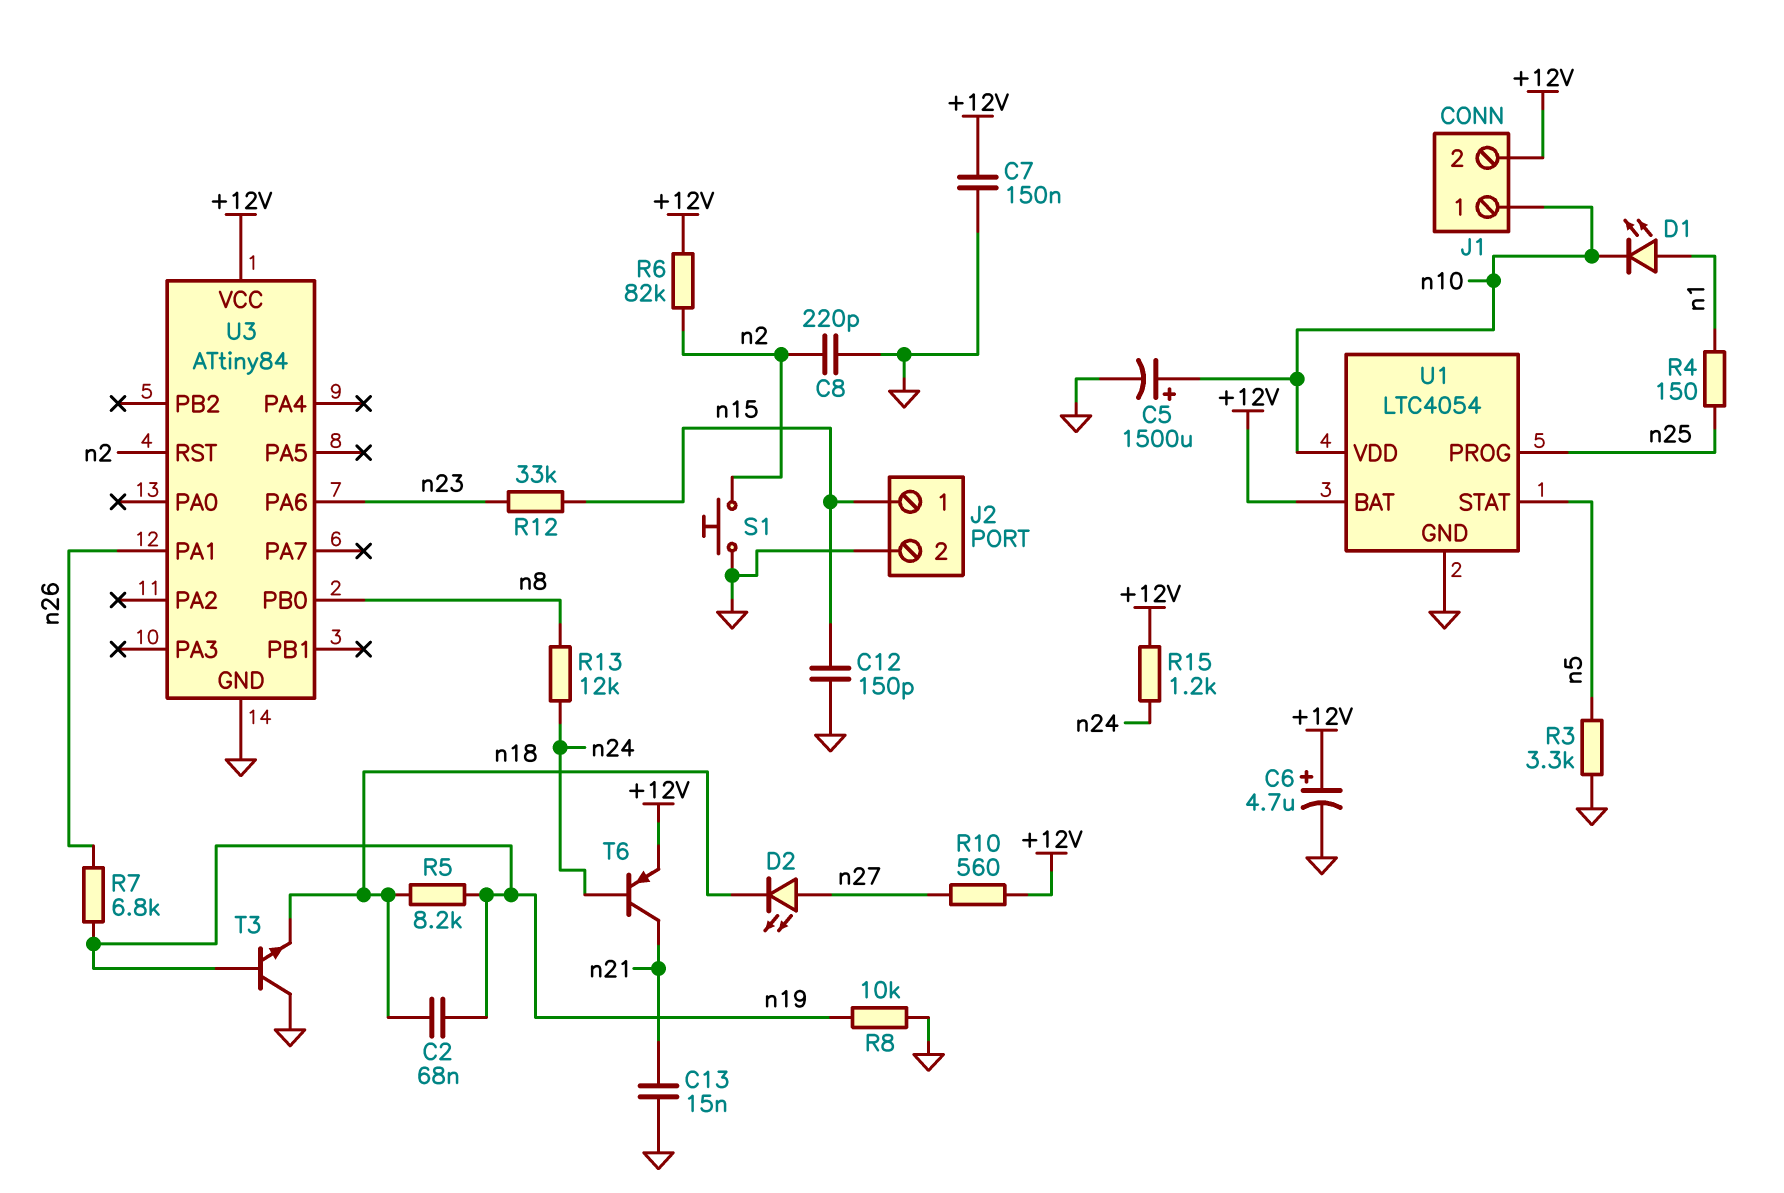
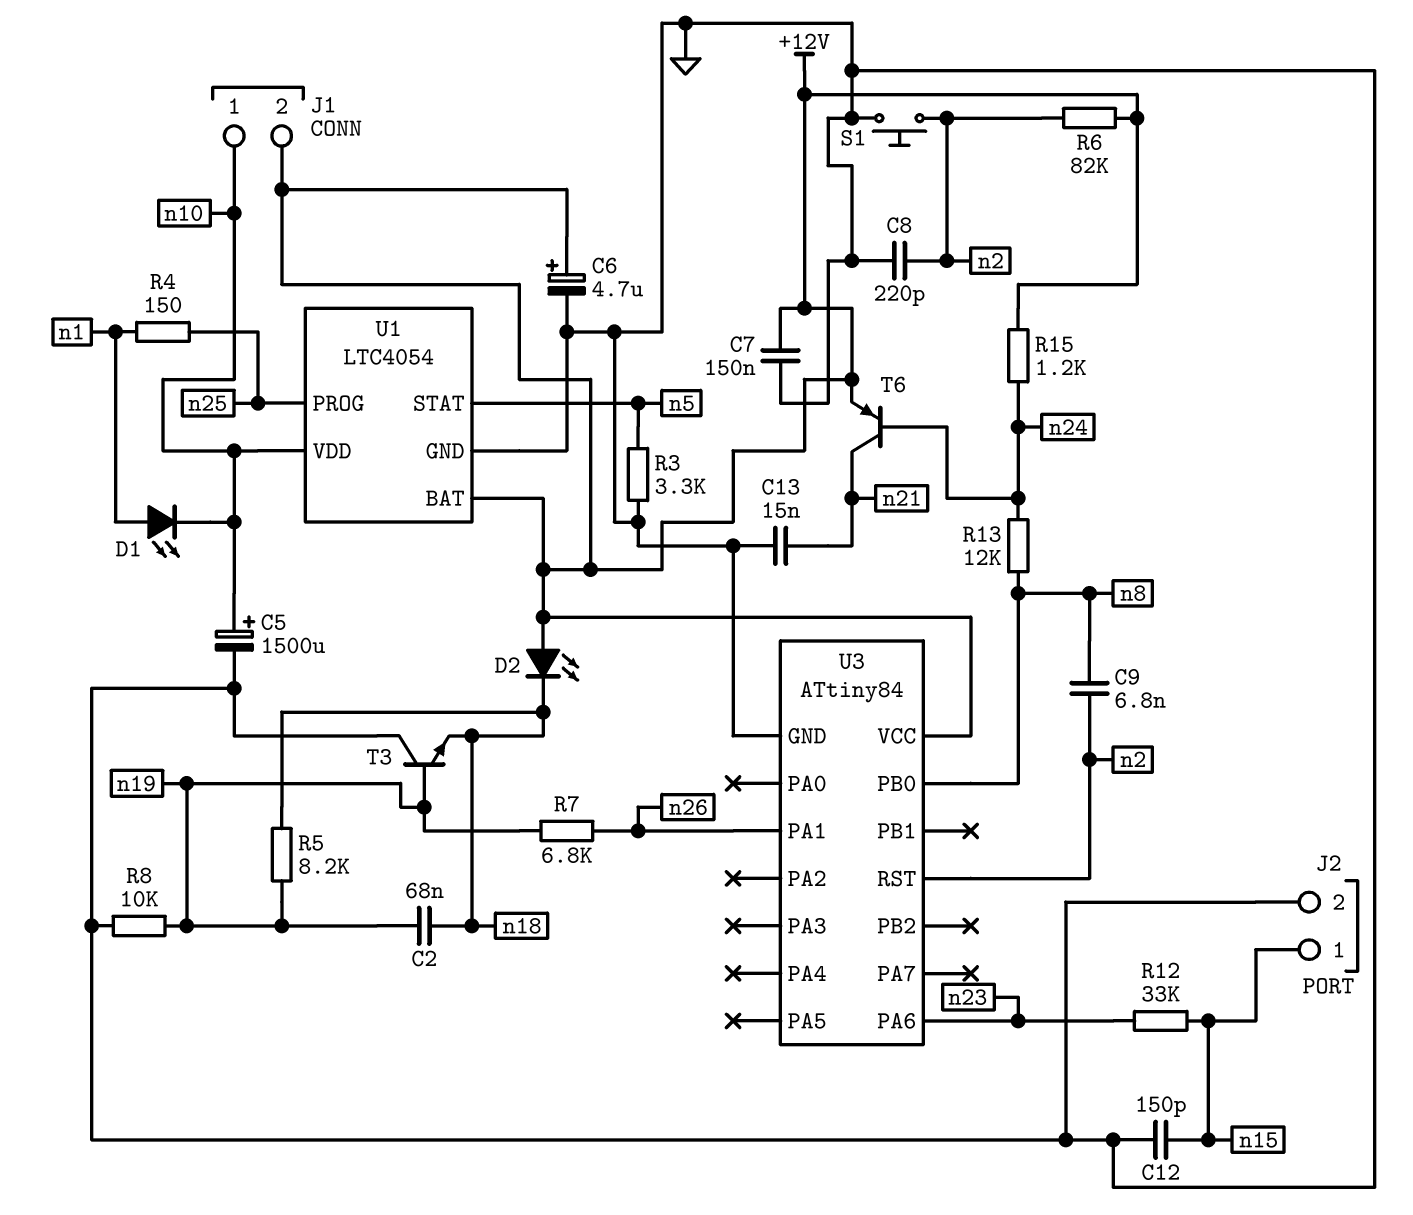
C9: none -> 6.8nF (n2, n8)
D2: LED (A n27, K n18) -> LED (A +12V, K n18)
R10: 560 (+12V, n27) -> none

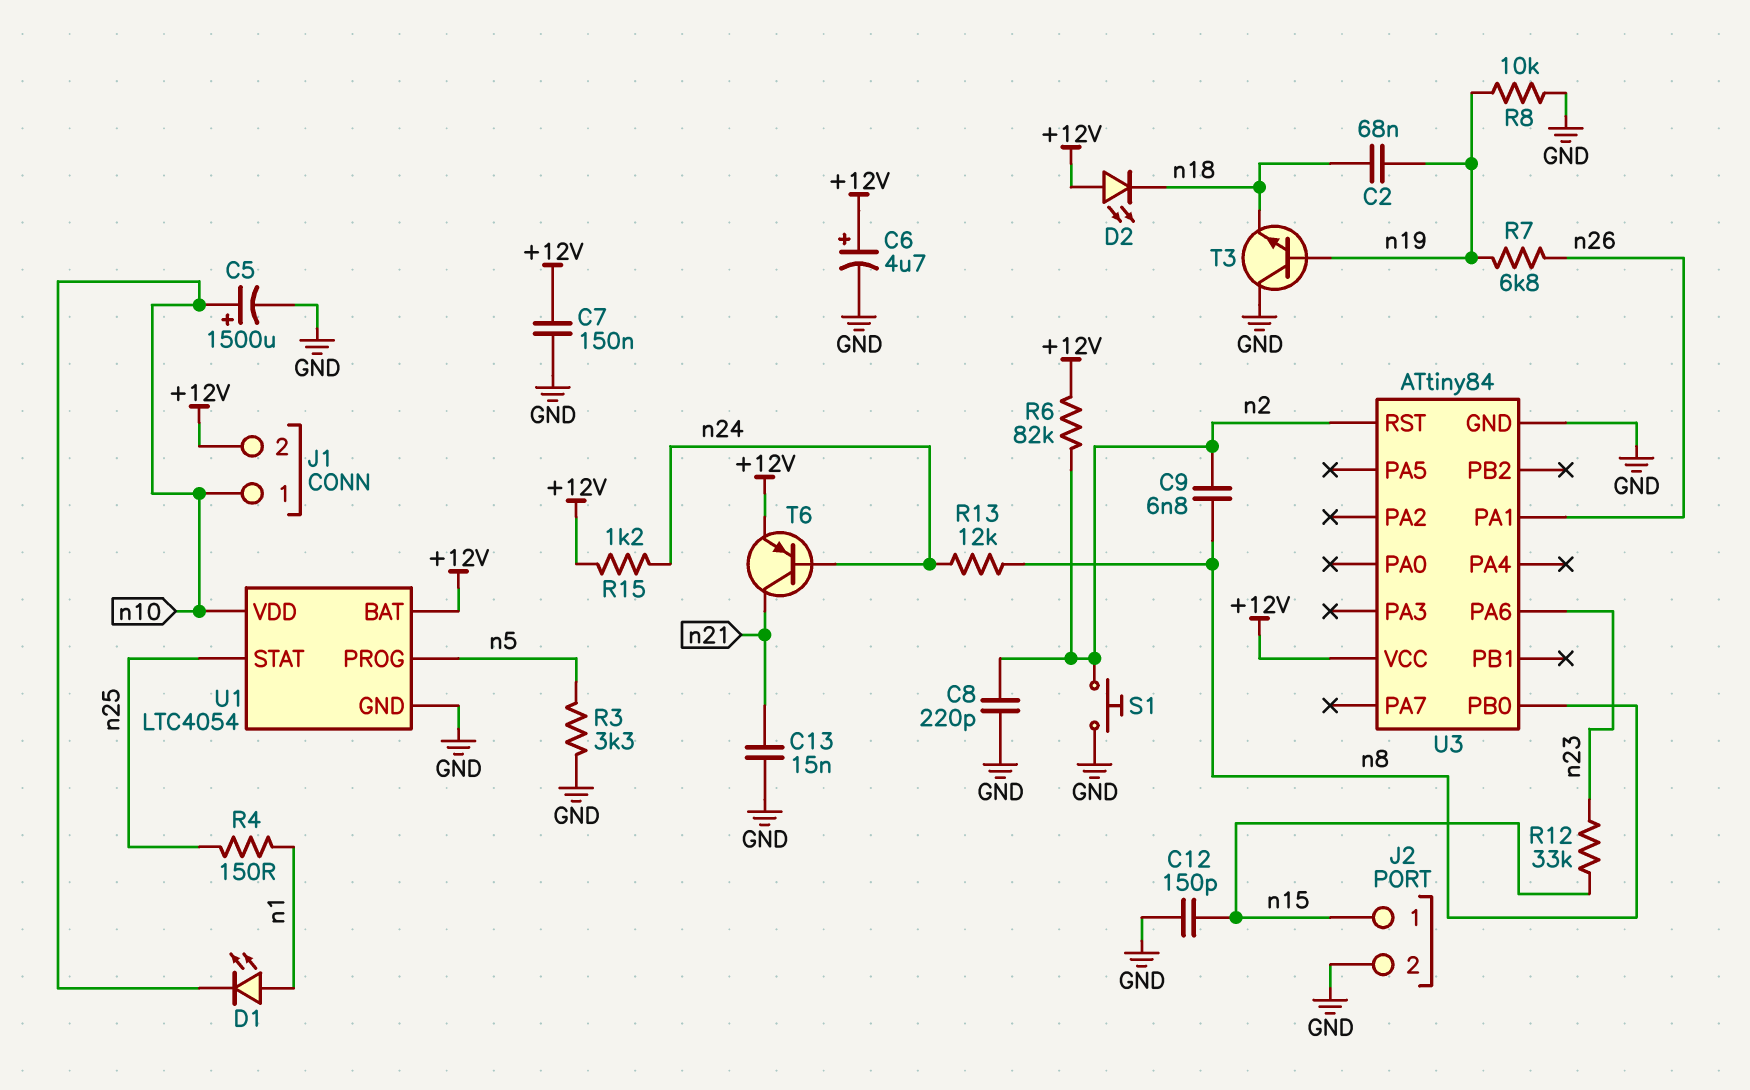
R5: 8.2k (n18, n19) -> none
U1 pin PROG: n25 -> n5
U1 pin STAT: n5 -> n25

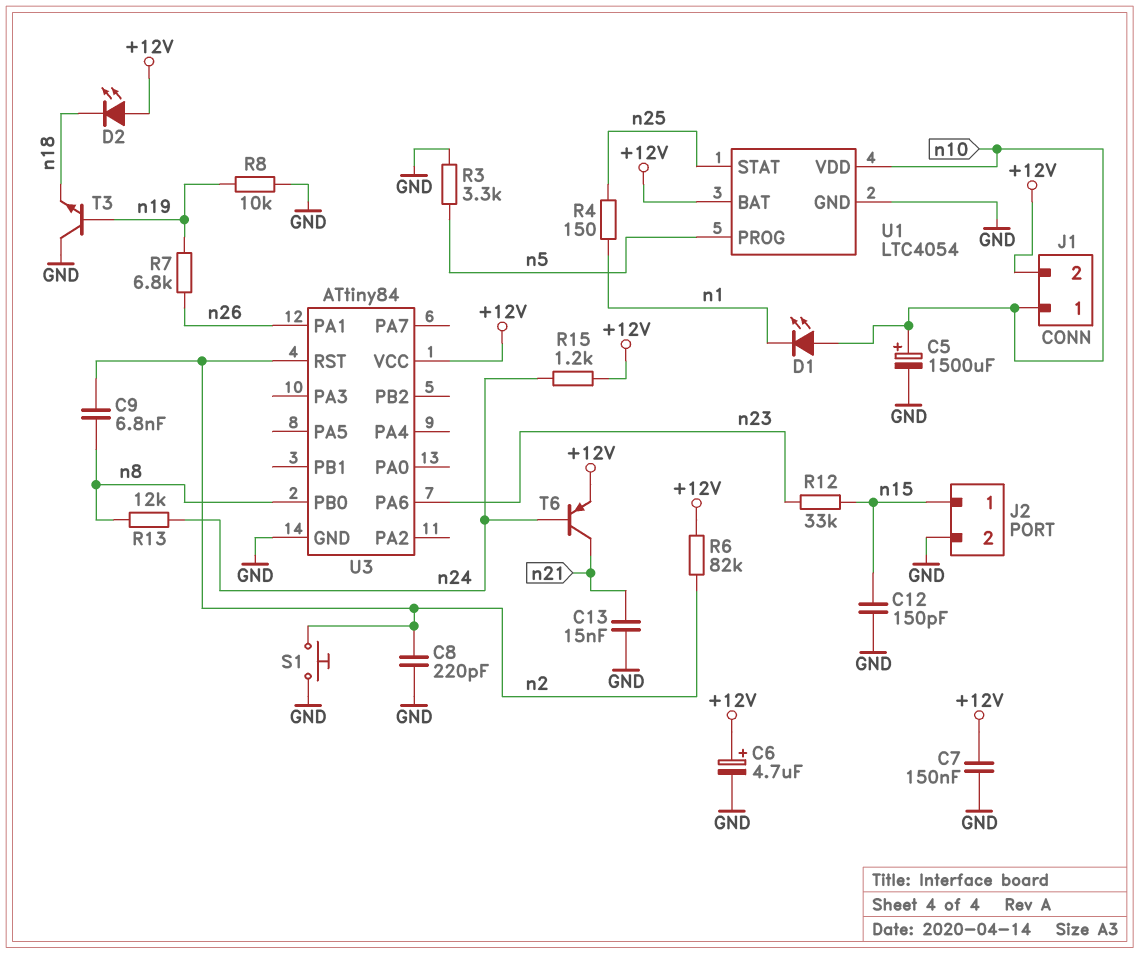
C2: 68nF (n18, n19) -> none
D1: LED (A n1, K n10) -> LED (A n10, K n1)

